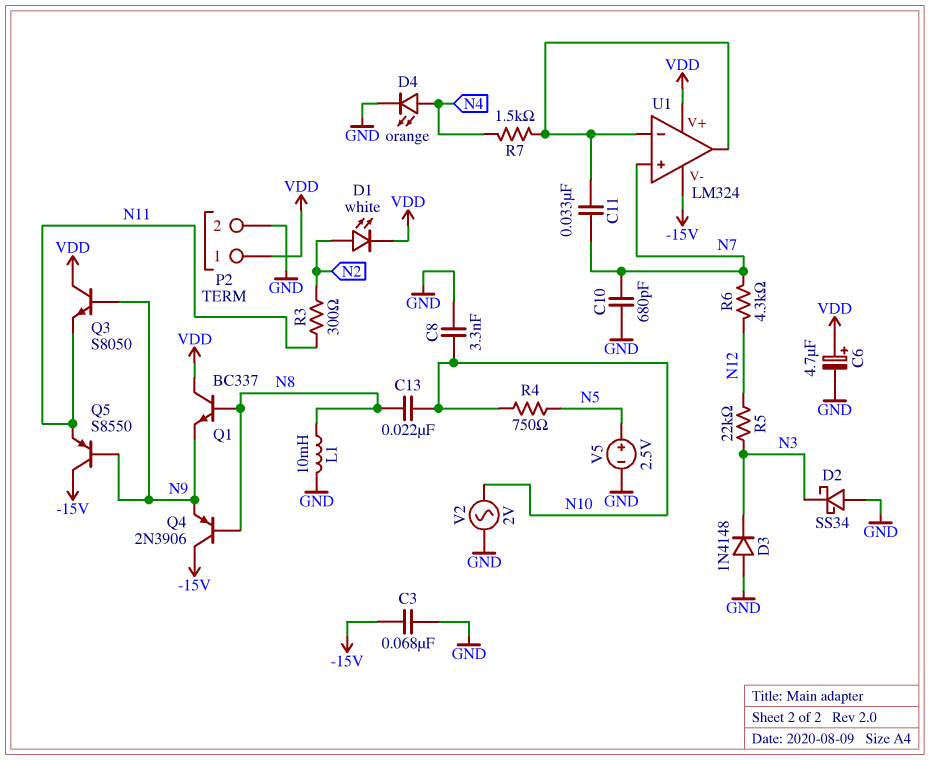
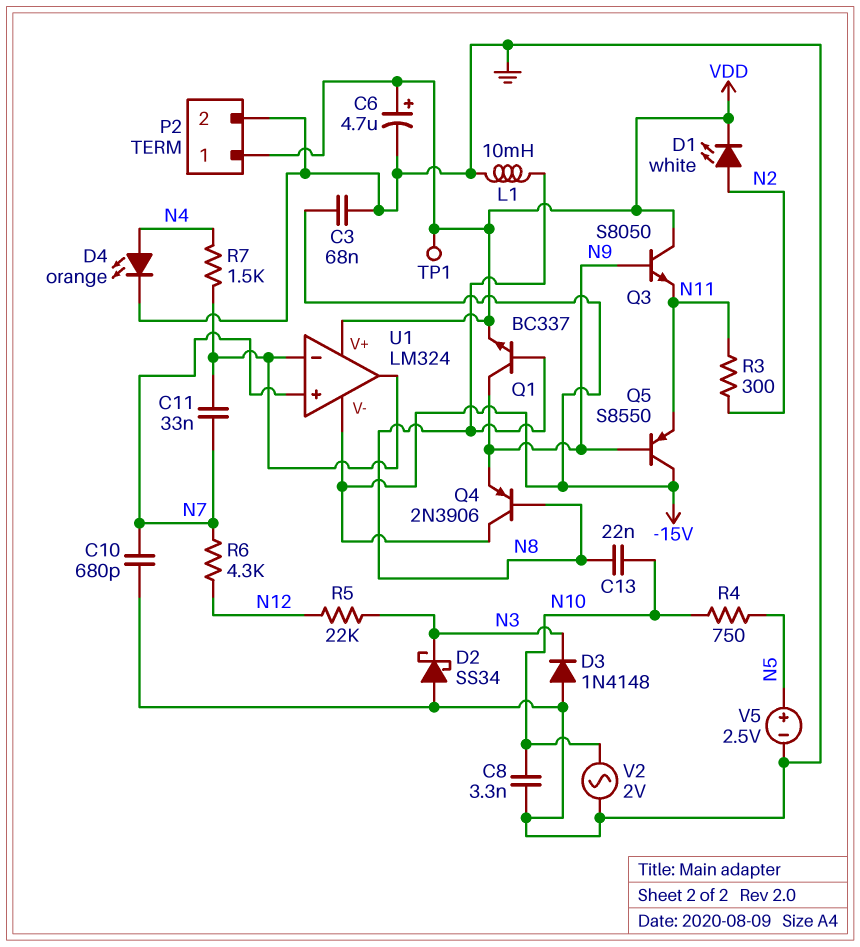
Q1: NPN BC337 (B N8, C VDD, E N9) -> NPN BC337 (B N8, C N9, E VDD)
TP1: none -> test point (VDD)

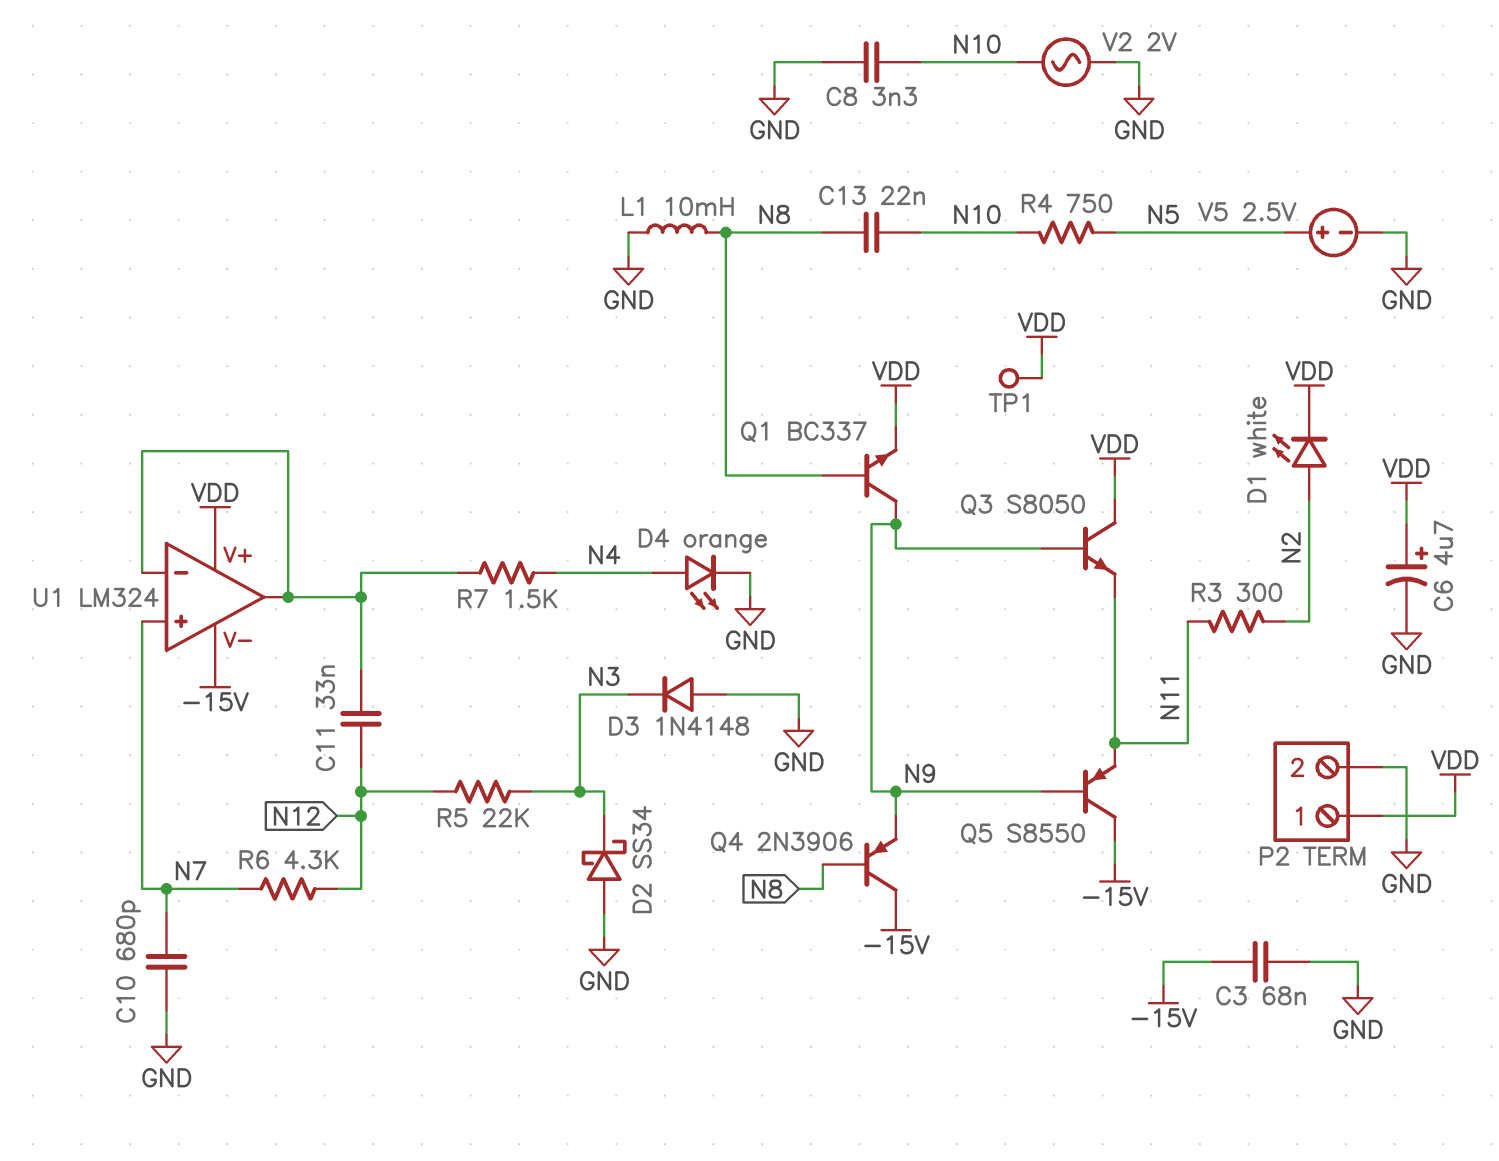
C11: 33nF (N7, U1/in-) -> 33nF (N12, U1/in-)

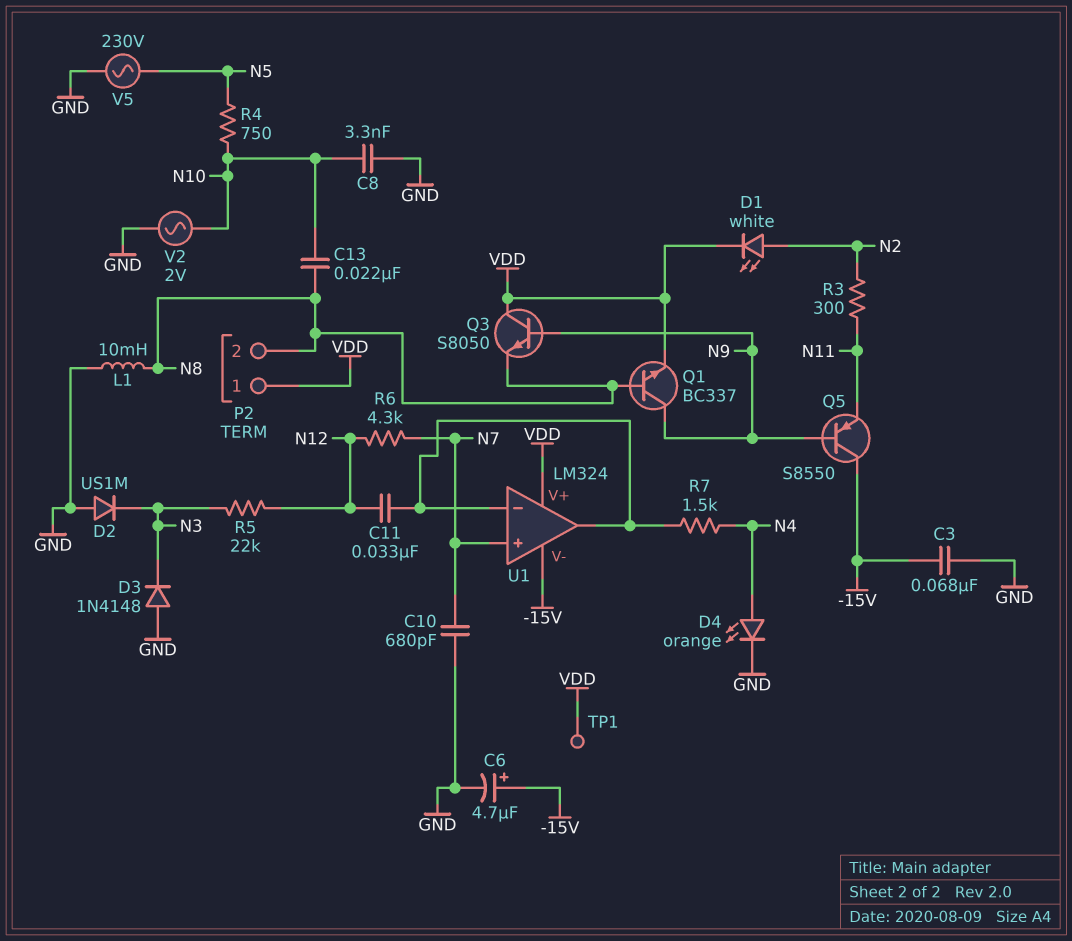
C6: 4.7uF (plus VDD, minus GND) -> 4.7uF (plus -15V, minus GND)
D2: schottky SS34 (A GND, K N3) -> diode US1M (A GND, K N3)
P2 pin 2: GND -> N8
Q3: NPN S8050 (B N9, C VDD, E N11) -> NPN S8050 (B N9, C VDD, E N8)
Q4: PNP 2N3906 (B N8, C -15V, E N9) -> none
V5: 2.5V (plus N5, minus GND) -> AC 230V (GND, N5)

